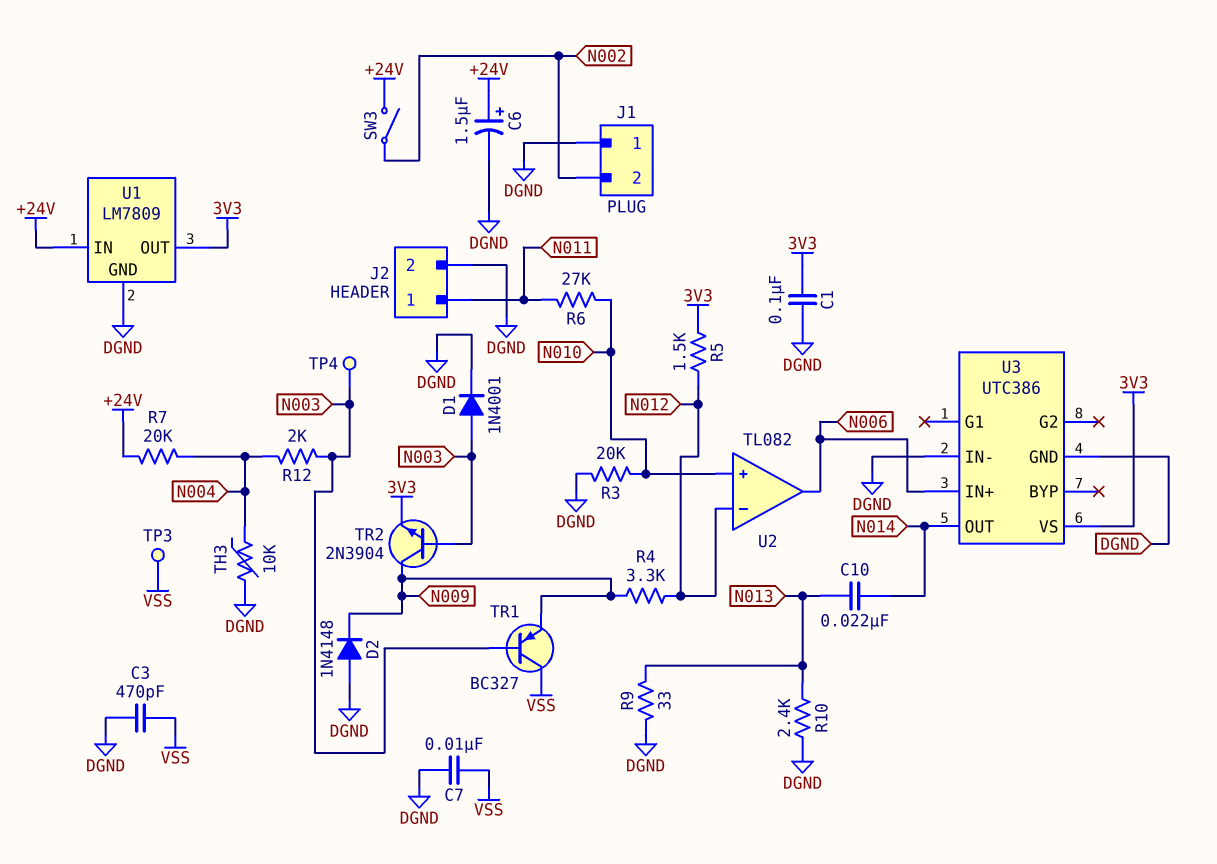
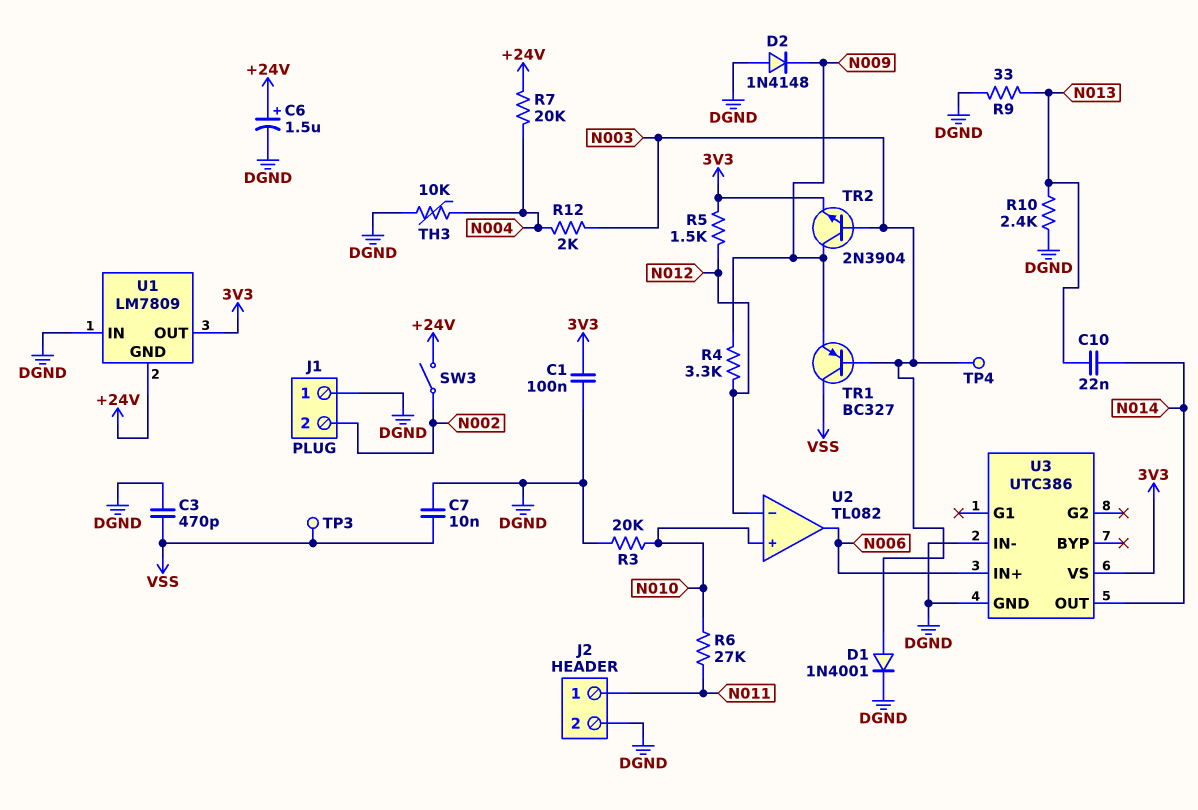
U1 pin GND: DGND -> +24V
U1 pin IN: +24V -> DGND

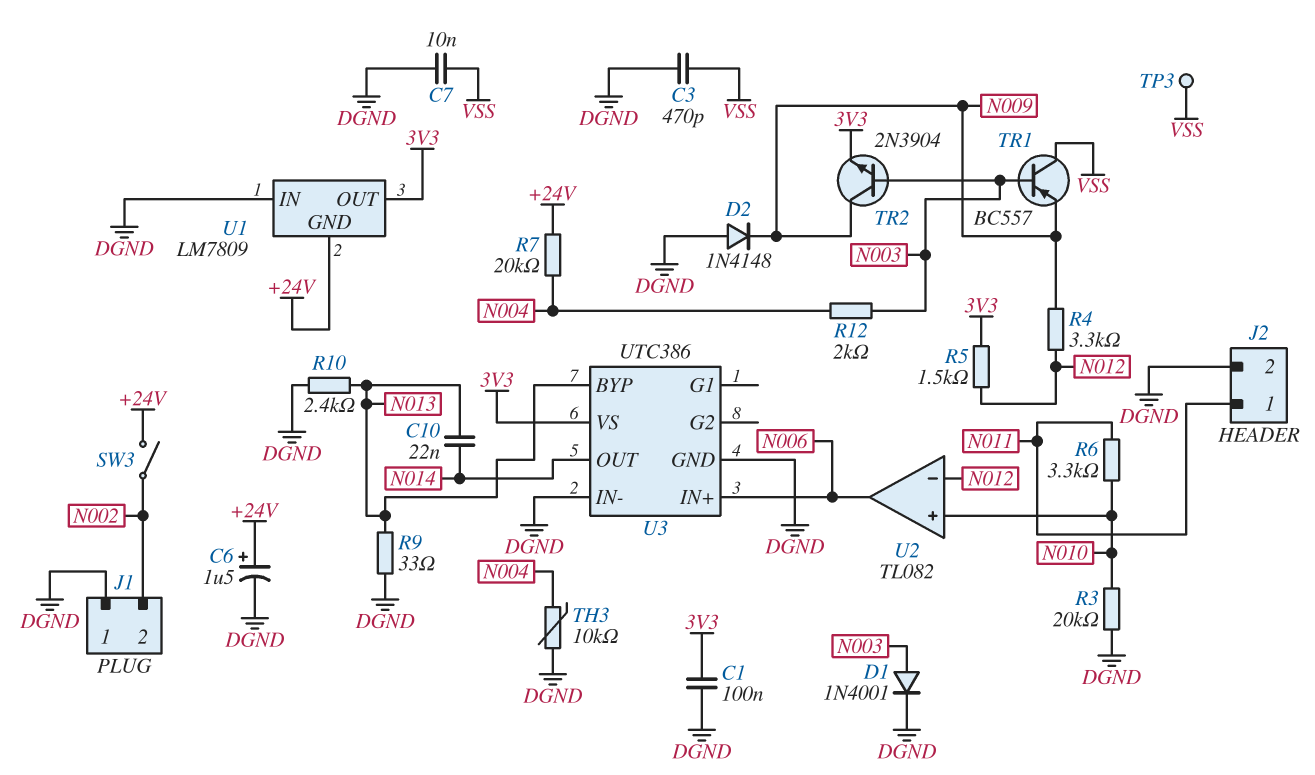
R6: 27k (N010, N011) -> 3.3k (N010, N011)
TP4: test point (N003) -> none
TR1: PNP BC327 (B N003, C VSS, E N009) -> PNP BC557 (B N003, C VSS, E N009)
U3 pin BYP: none -> N013

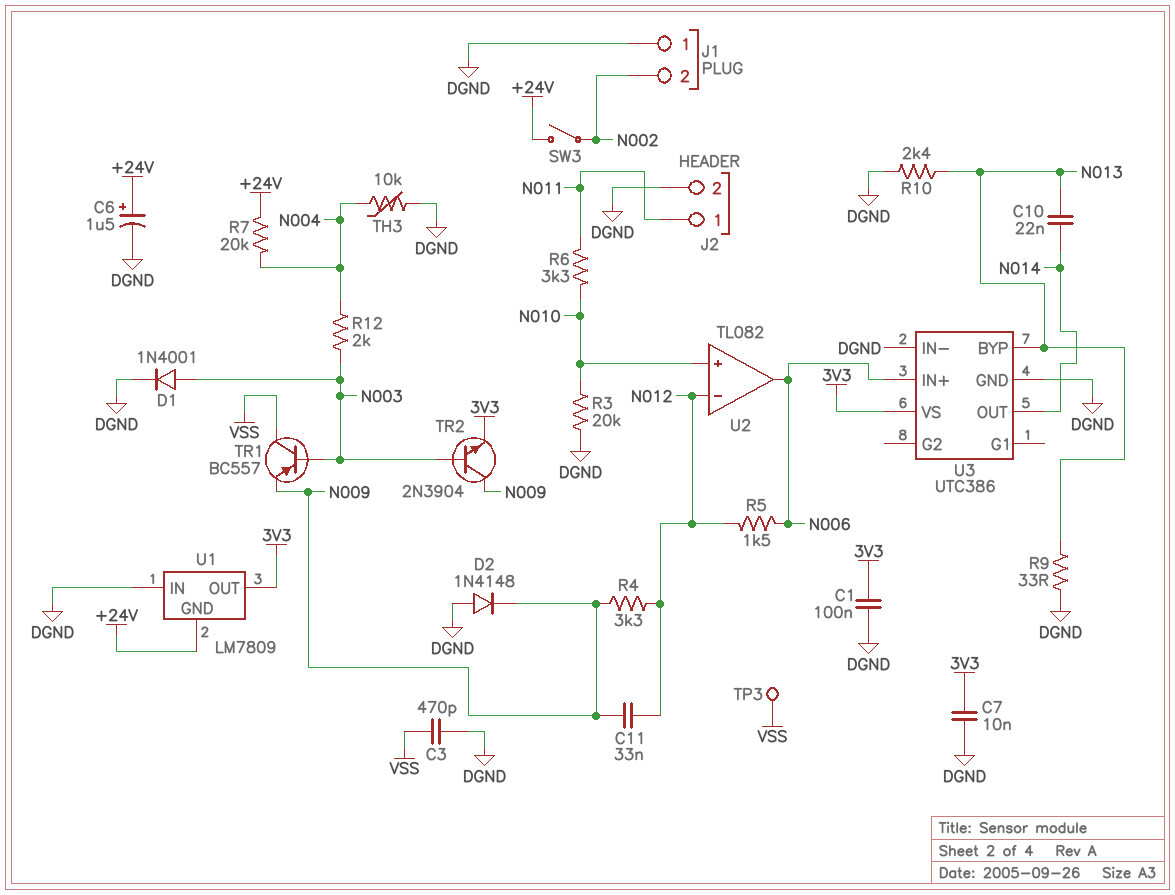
C7: 10nF (DGND, VSS) -> 10nF (3V3, DGND)
C11: none -> 33nF (N009, N012)
R5: 1.5k (3V3, N012) -> 1.5k (N006, N012)

